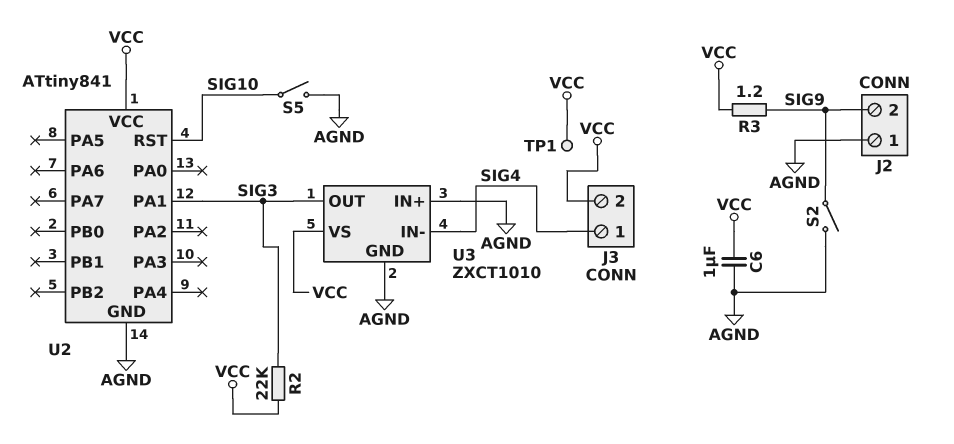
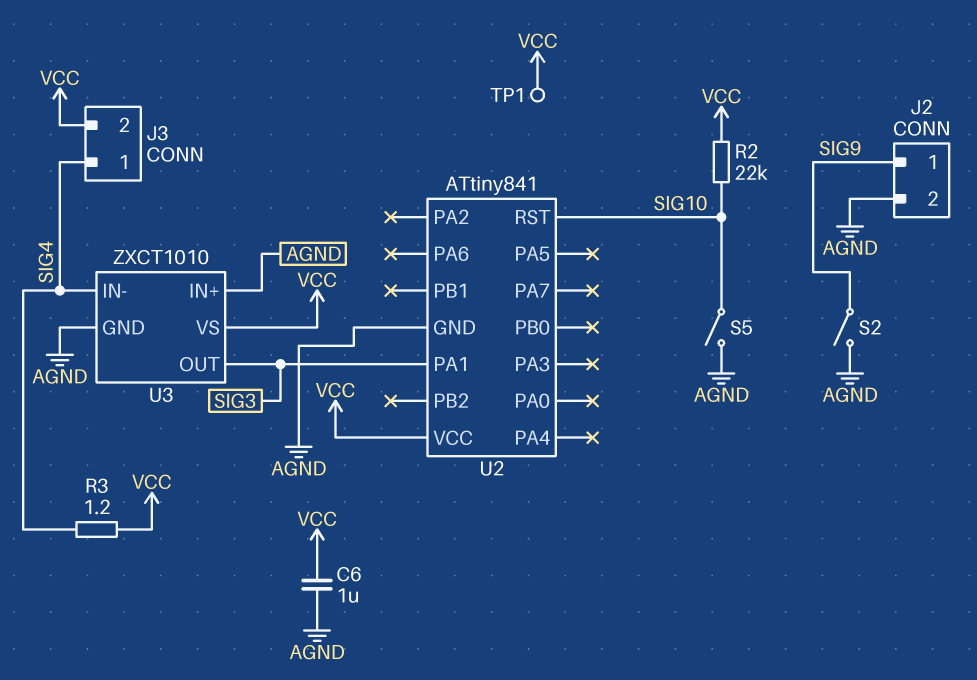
J2 pin 1: AGND -> SIG9
J2 pin 2: SIG9 -> AGND
R2: 22k (SIG3, VCC) -> 22k (SIG10, VCC)
R3: 1.2 (SIG9, VCC) -> 1.2 (SIG4, VCC)

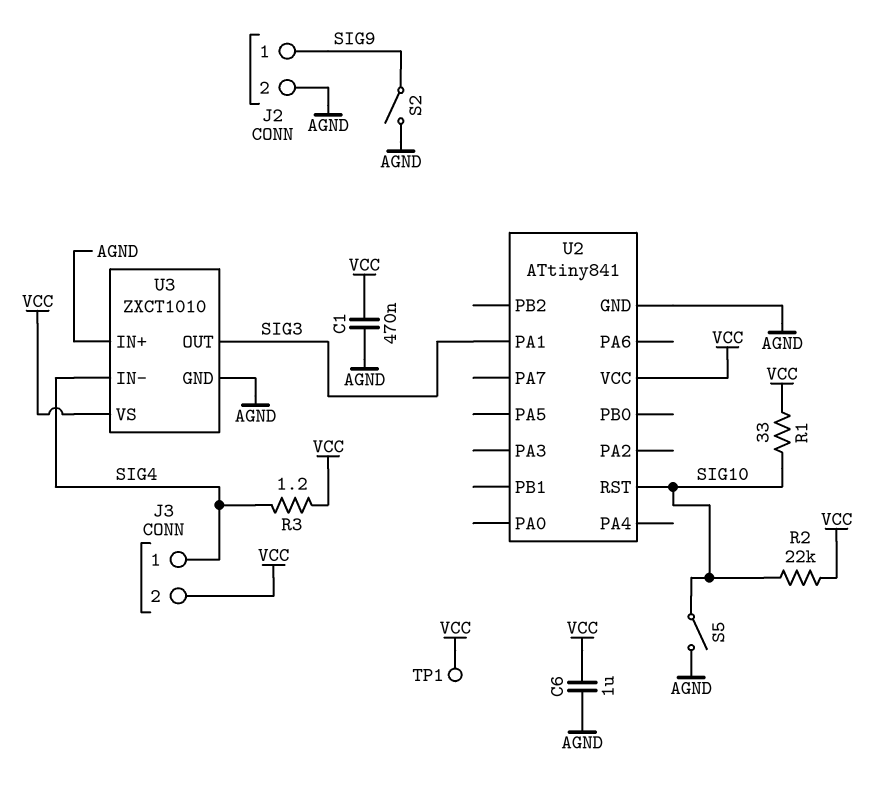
C1: none -> 470nF (AGND, VCC)
R1: none -> 33 (SIG10, VCC)

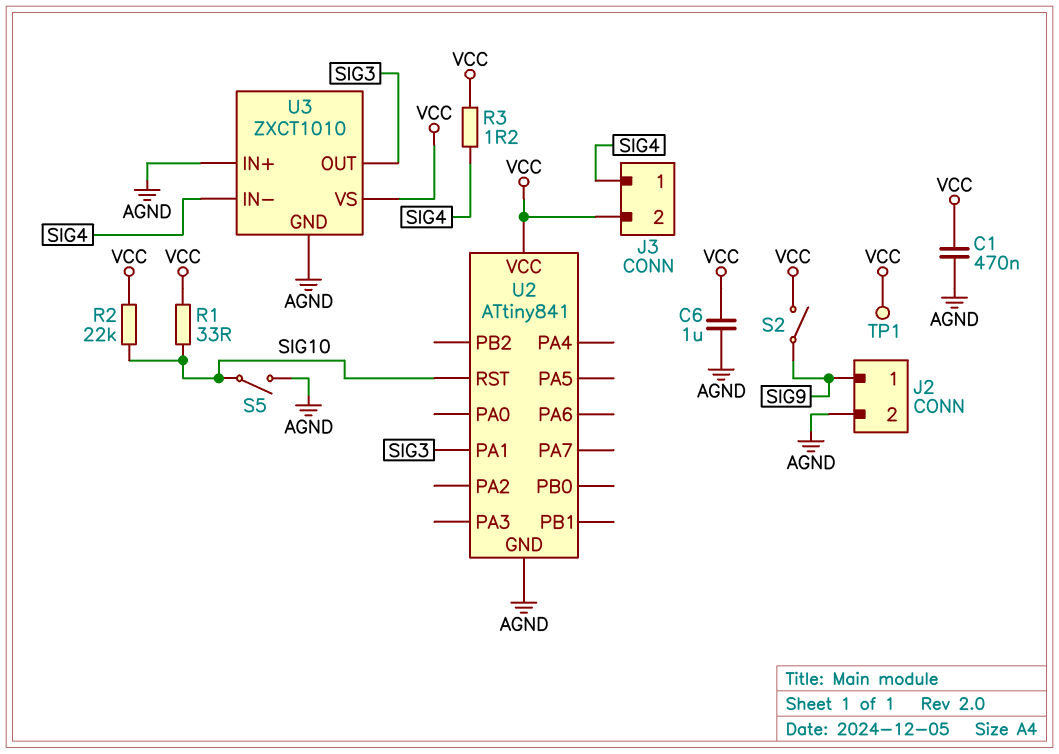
S2: switch (AGND, SIG9) -> switch (SIG9, VCC)

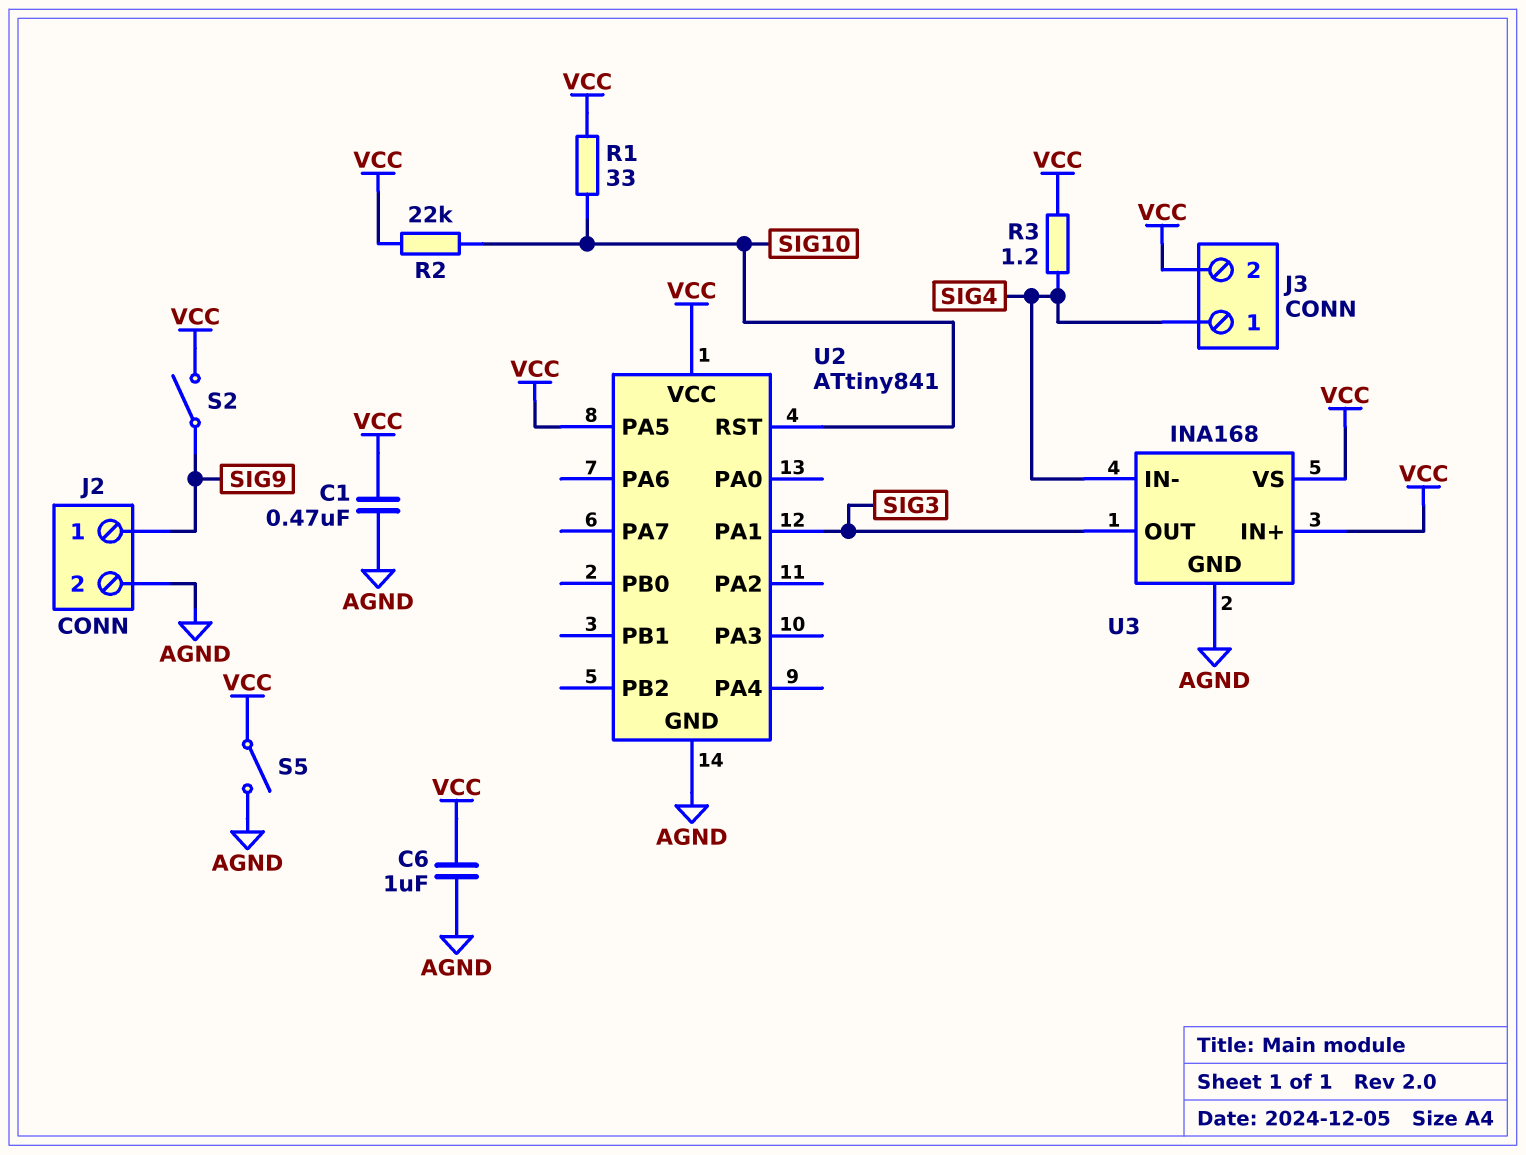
S5: switch (AGND, SIG10) -> switch (AGND, VCC)
TP1: test point (VCC) -> none
U2 pin PA5: none -> VCC
U3: ZXCT1010 -> INA168
U3 pin IN+: AGND -> VCC

